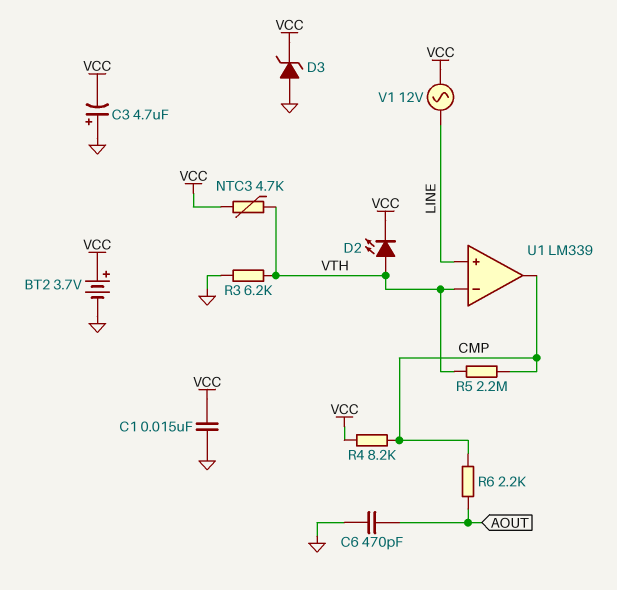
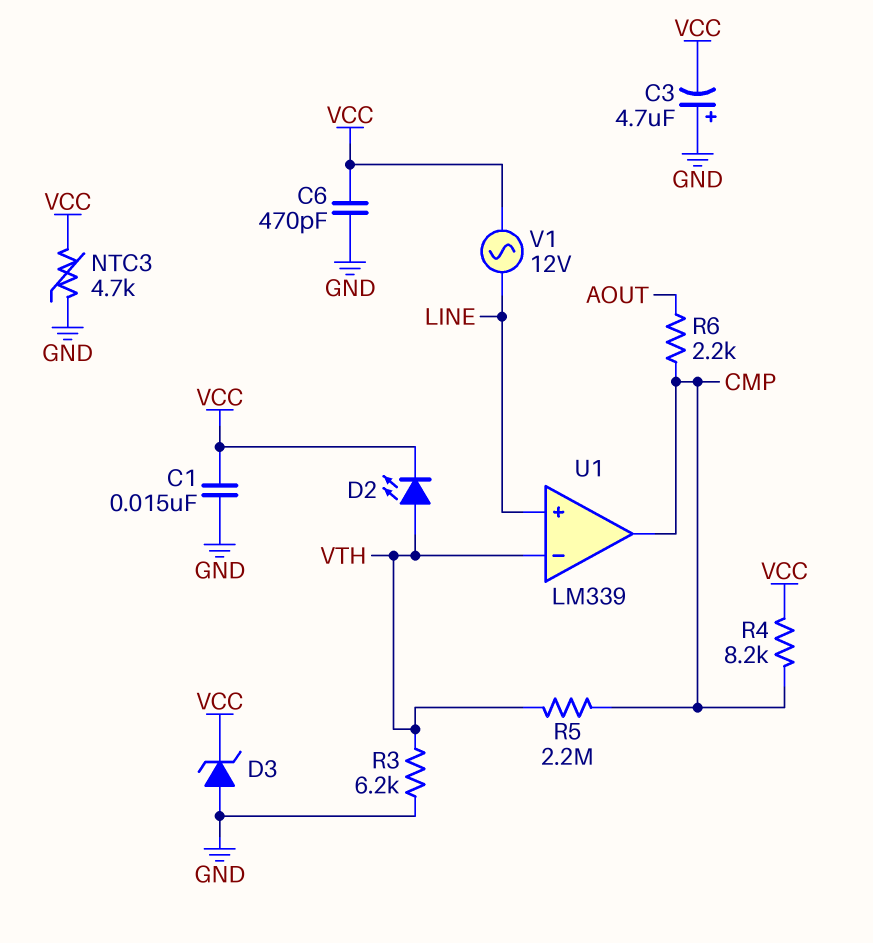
BT2: 3.7V (plus VCC, minus GND) -> none
C6: 470pF (AOUT, GND) -> 470pF (GND, VCC)
NTC3: 4.7k (VCC, VTH) -> 4.7k (GND, VCC)

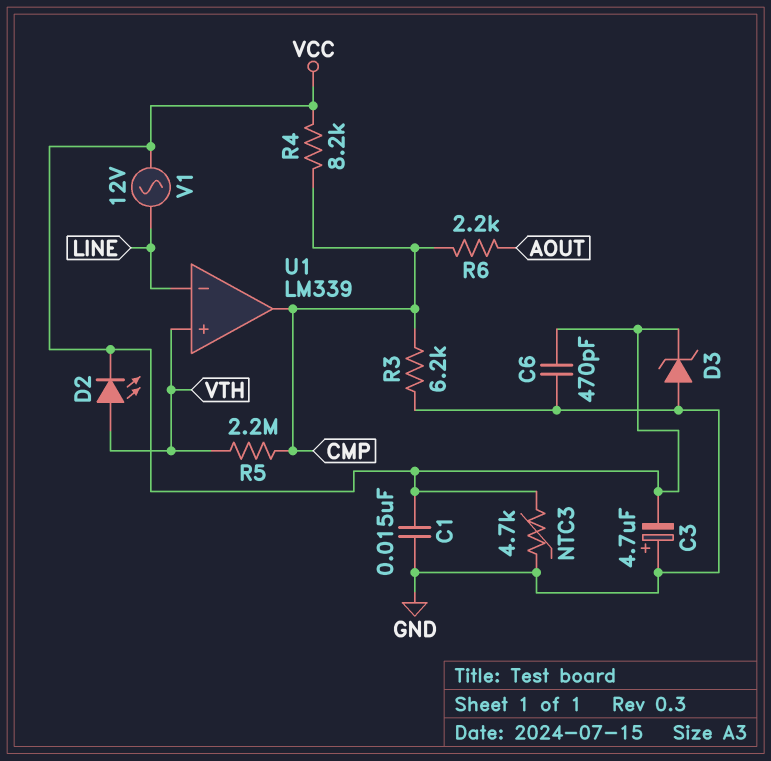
R3: 6.2k (GND, VTH) -> 6.2k (CMP, GND)
U1 pin in+: LINE -> VTH
U1 pin in-: VTH -> LINE

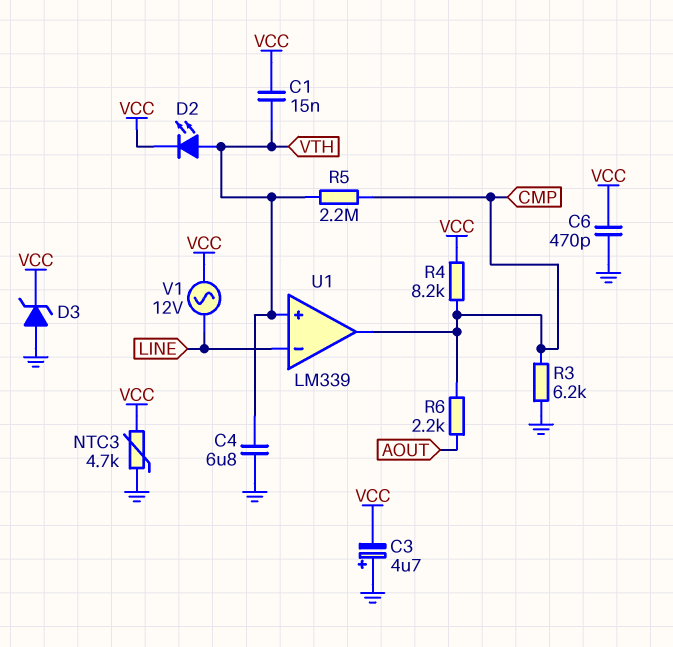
C1: 15nF (GND, VCC) -> 15nF (VCC, VTH)
C4: none -> 6.8uF (GND, VTH)

